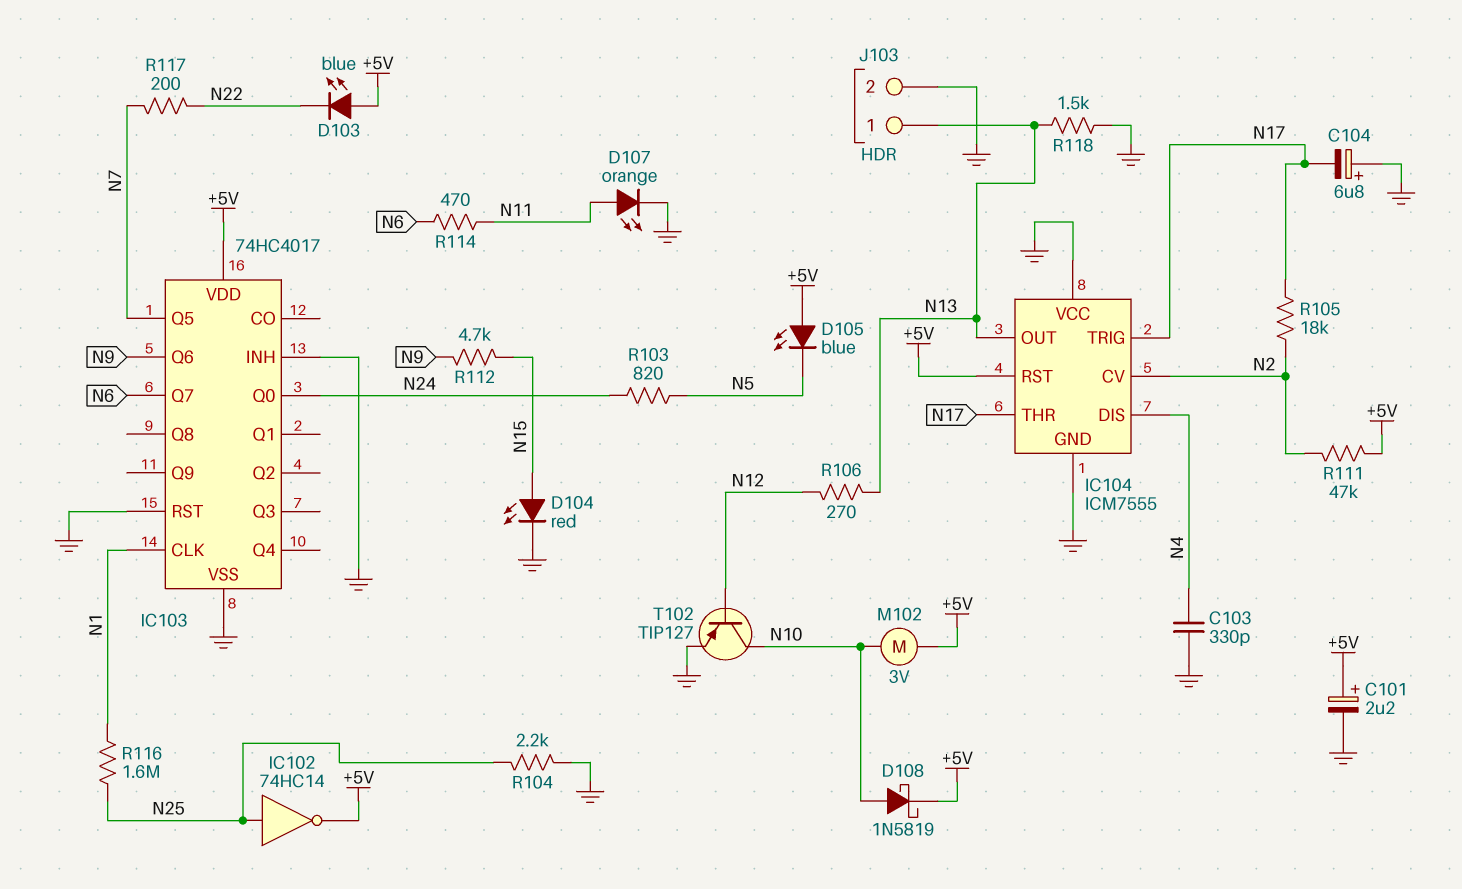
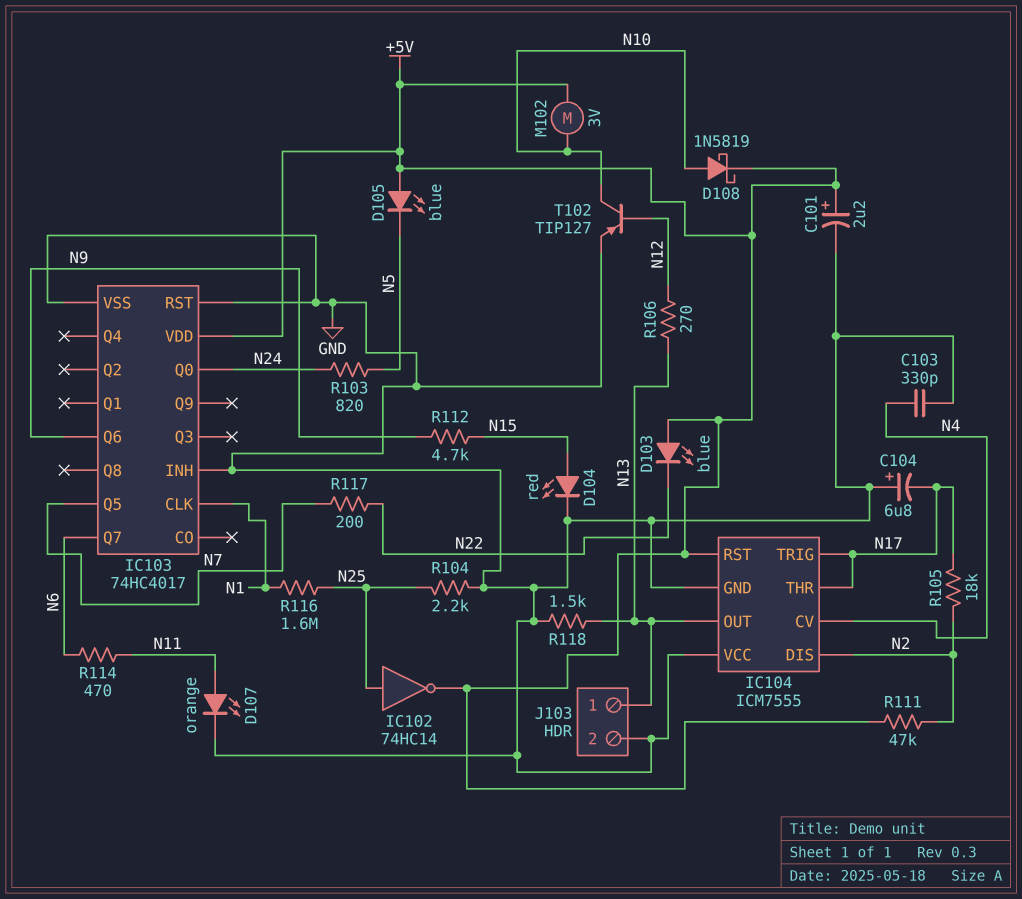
IC104 pin CV: N2 -> N4
IC104 pin DIS: N4 -> N2

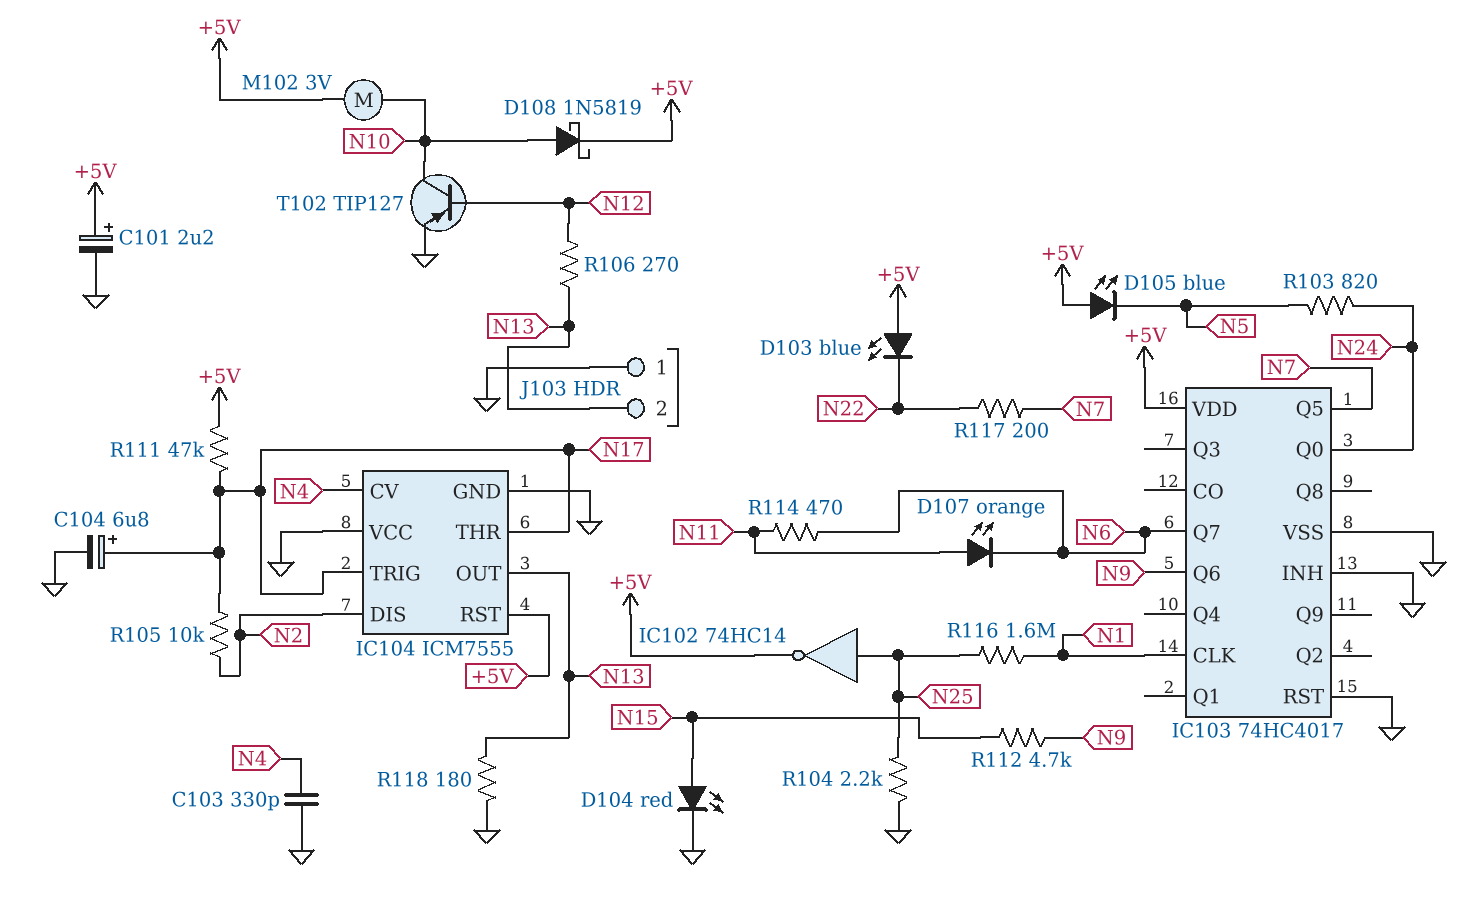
C104: 6.8uF (plus GND, minus N17) -> 6.8uF (plus N17, minus GND)
D107: LED orange (A N11, K GND) -> LED orange (A N11, K N6)
J103 pin 1: N13 -> GND
J103 pin 2: GND -> N13
R105: 18k (N2, N17) -> 10k (N2, N17)
R111: 47k (+5V, N2) -> 47k (+5V, N17)
R118: 1.5k (GND, N13) -> 180 (GND, N13)

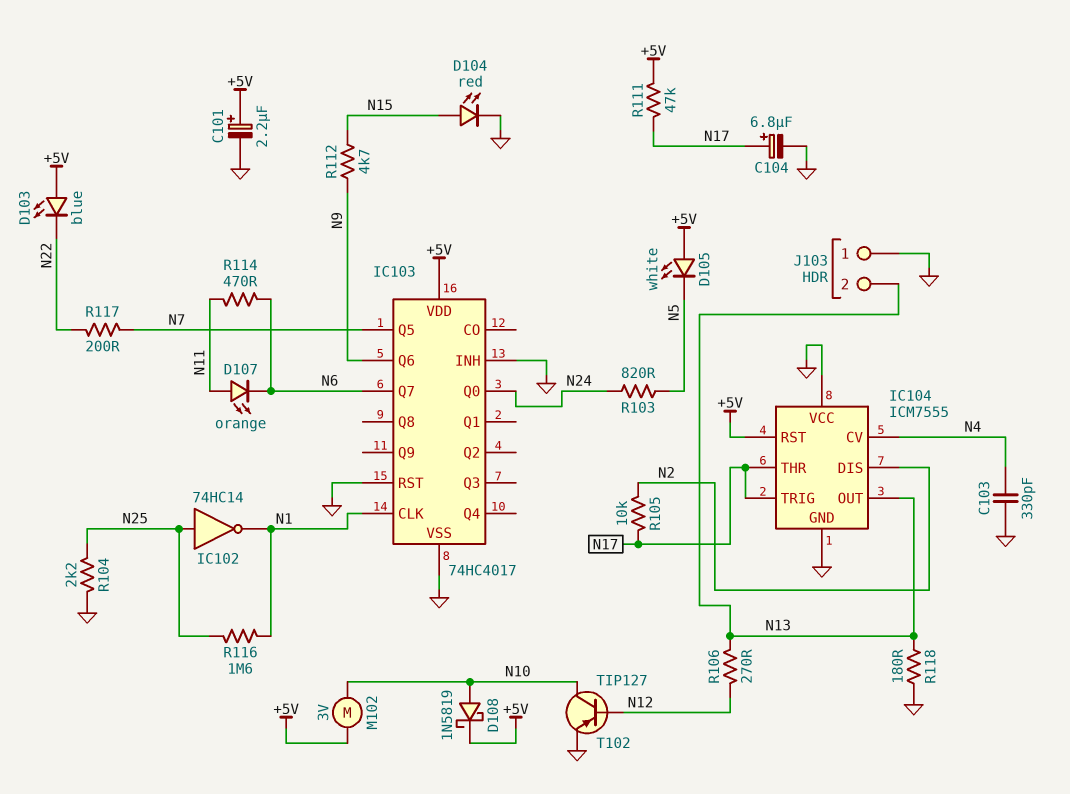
D105: LED blue (A +5V, K N5) -> LED white (A +5V, K N5)
IC102: NOT 74HC14 (in N25, out +5V) -> NOT 74HC14 (in N25, out N1)

